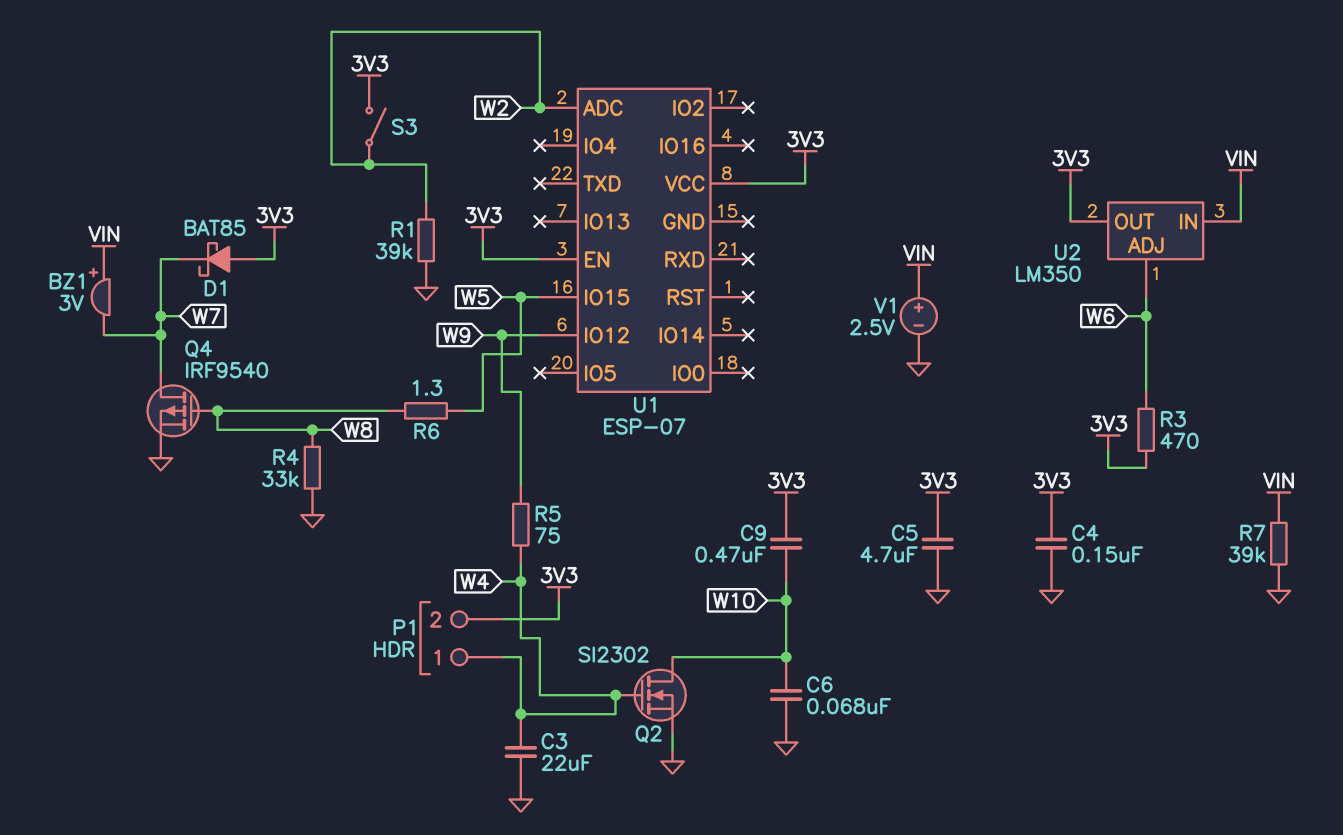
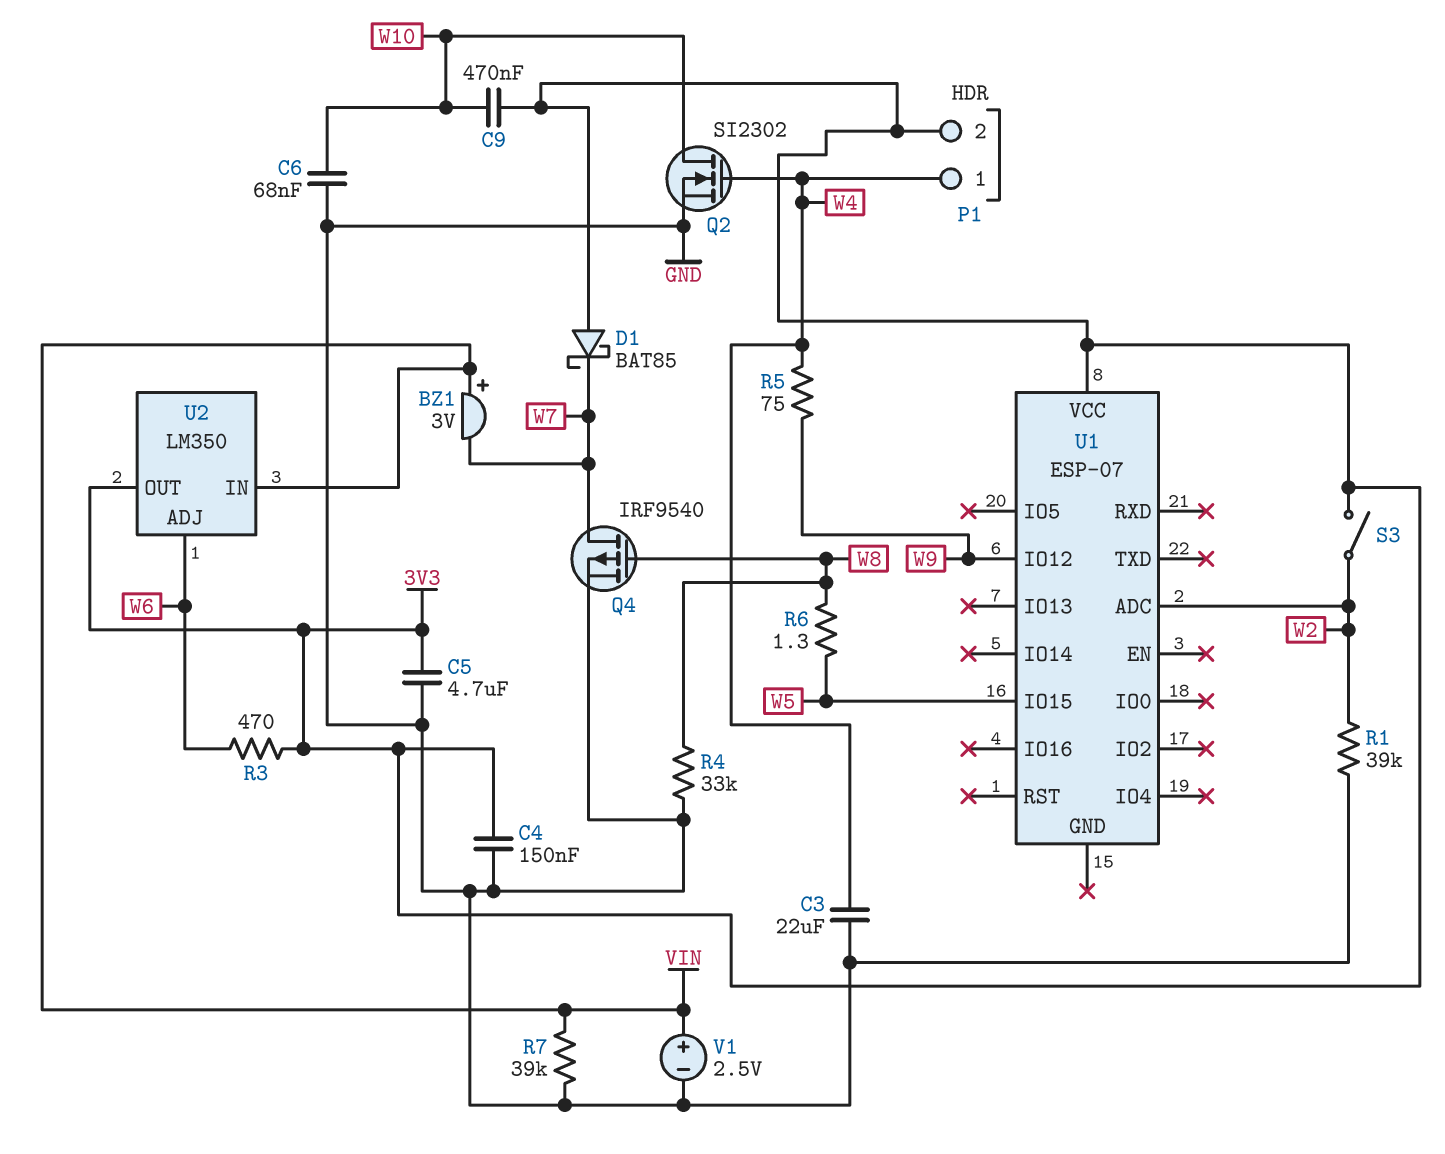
U1 pin EN: 3V3 -> none

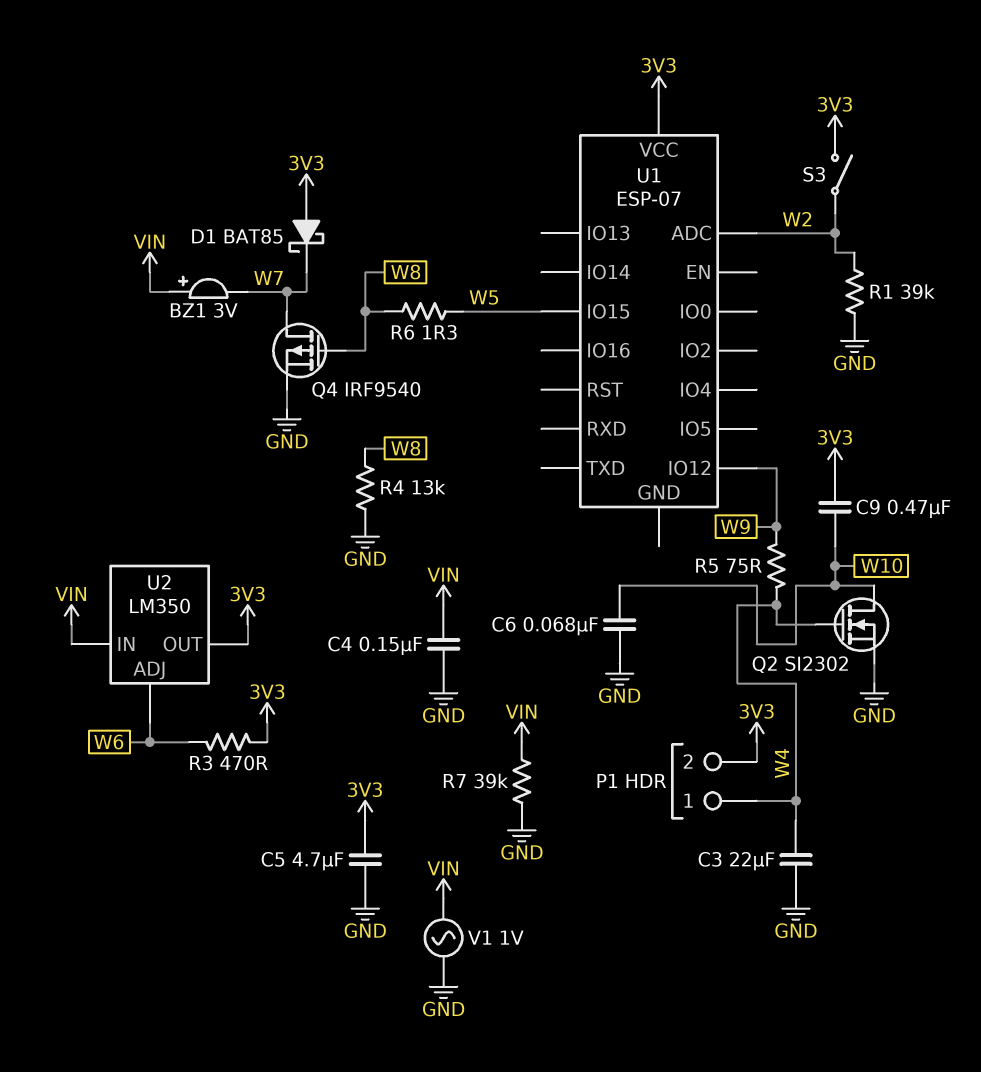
C4: 150nF (3V3, GND) -> 150nF (GND, VIN)
R4: 33k (GND, W8) -> 13k (GND, W8)
V1: 2.5V (plus VIN, minus GND) -> AC 1V (GND, VIN)

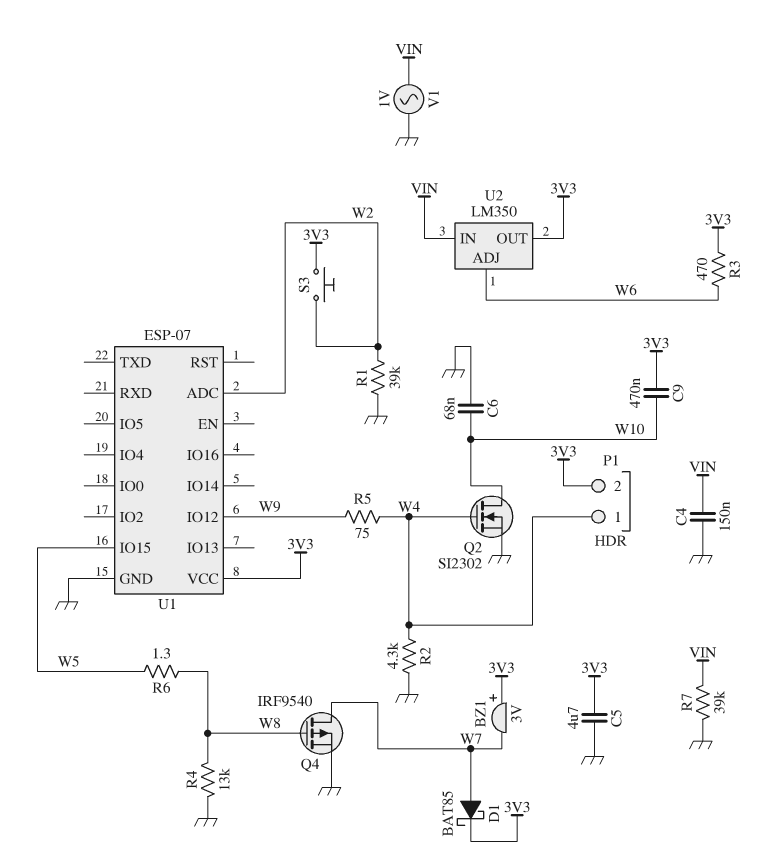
BZ1: buzzer 3V (plus VIN, minus W7) -> buzzer 3V (plus 3V3, minus W7)
C3: 22uF (GND, W4) -> none
D1: schottky BAT85 (A 3V3, K W7) -> schottky BAT85 (A W7, K 3V3)
R2: none -> 4.3k (GND, W4)
S3: switch (3V3, W2) -> button (3V3, W2)
U1 pin GND: none -> GND

